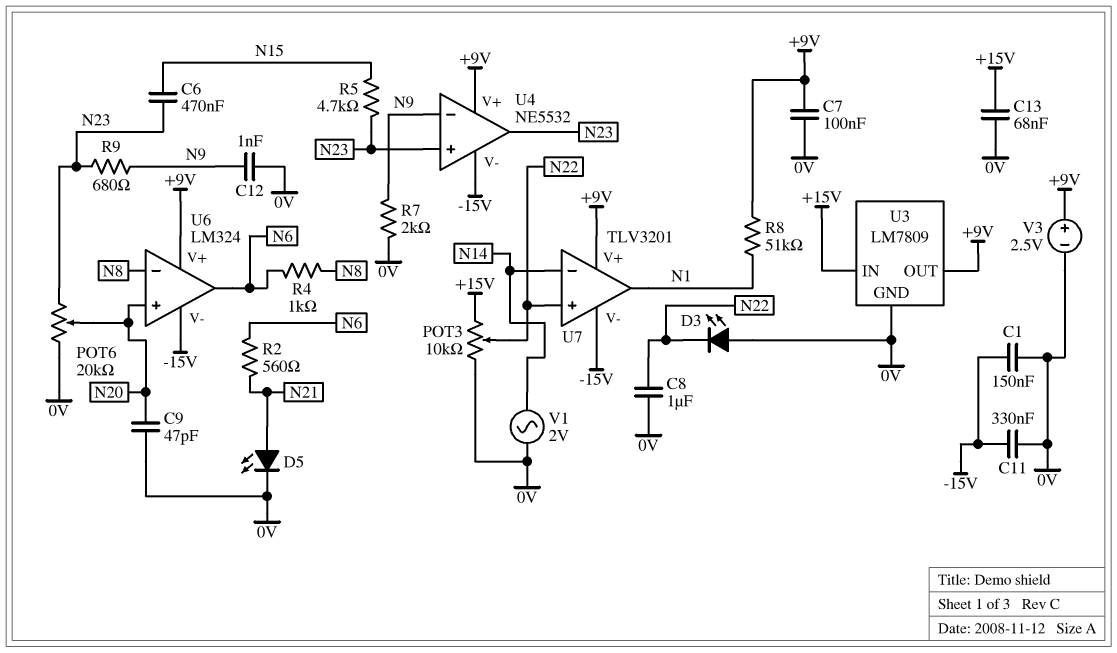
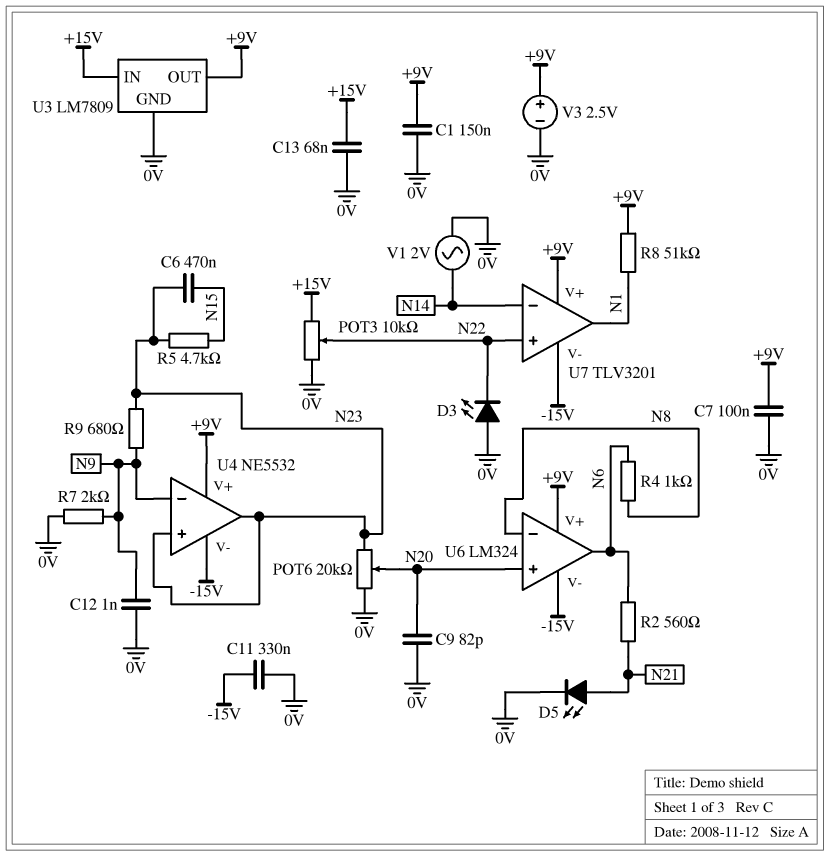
C1: 150nF (-15V, 0V) -> 150nF (+9V, 0V)
C8: 1uF (0V, N22) -> none
C9: 47pF (0V, N20) -> 82pF (0V, N20)

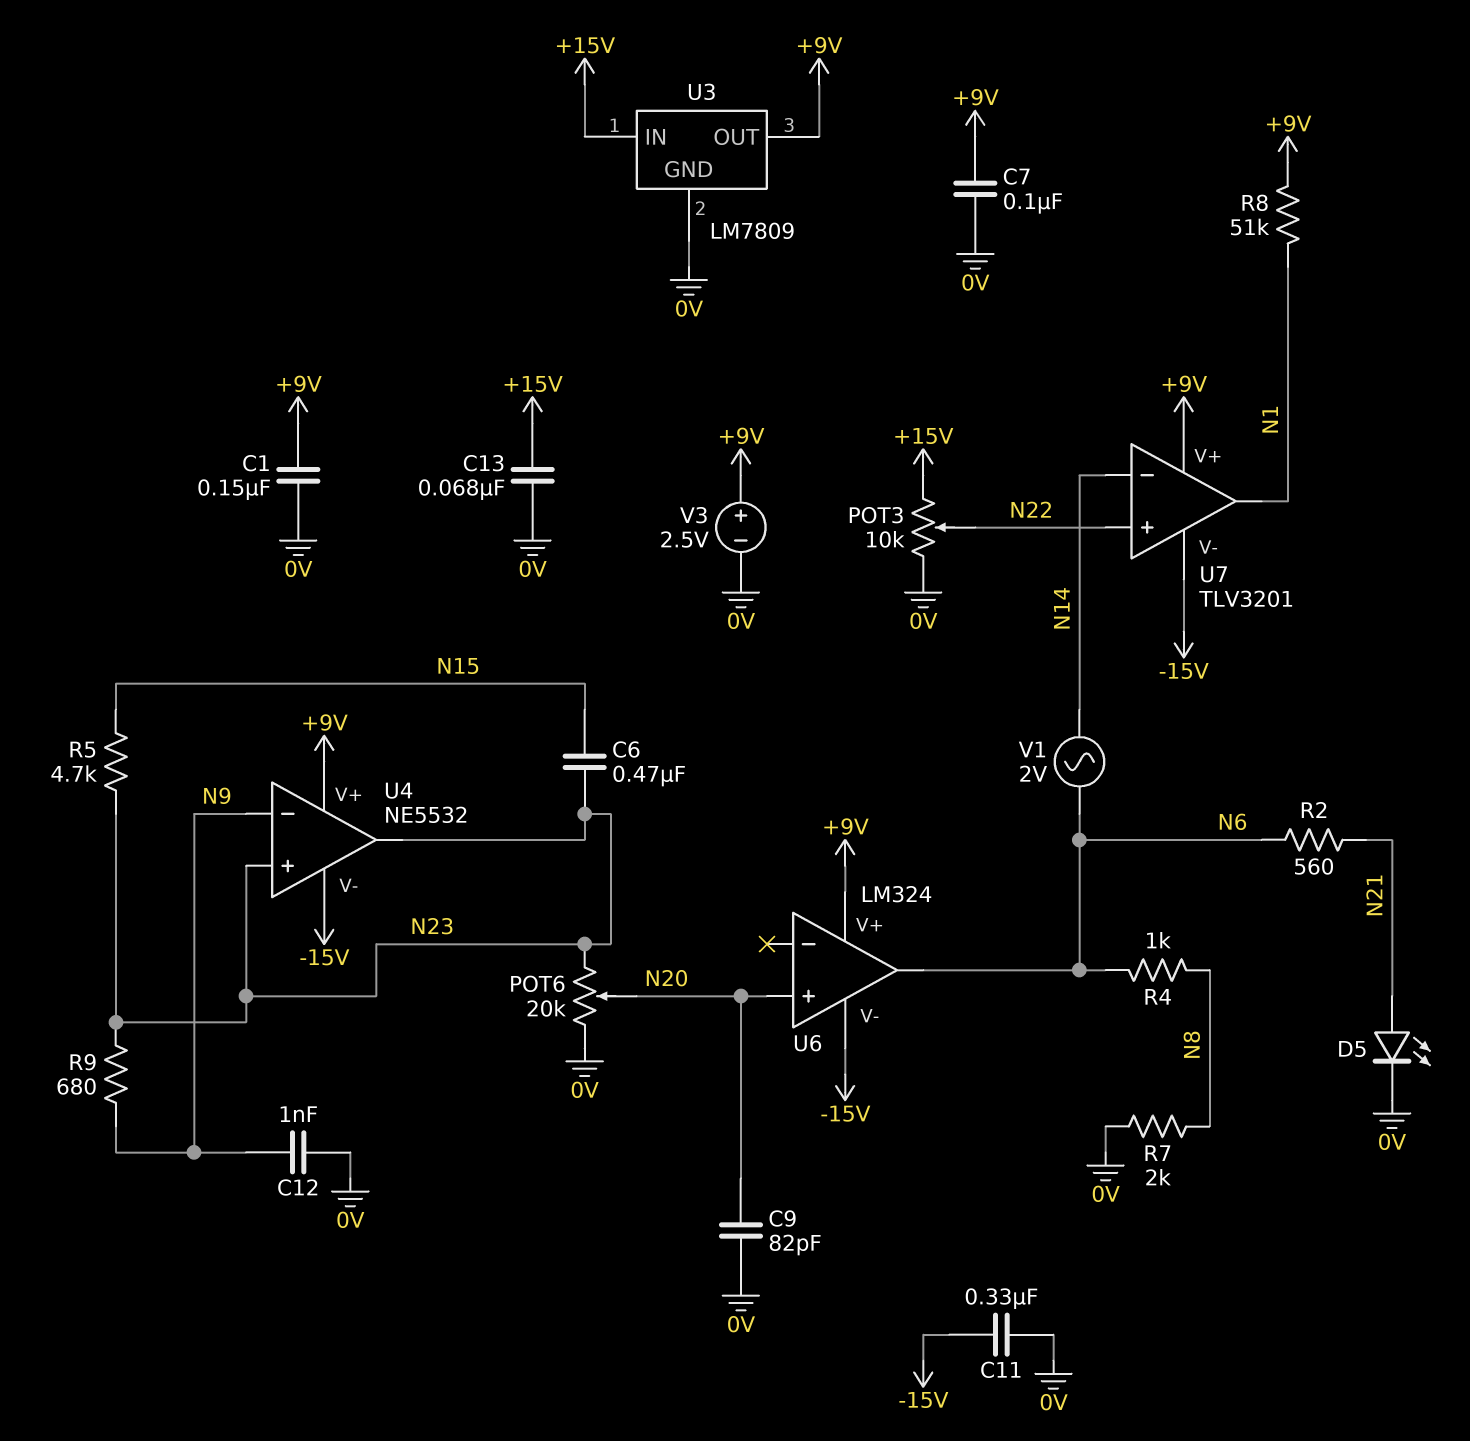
D3: LED (A 0V, K N22) -> none
R7: 2k (0V, N9) -> 2k (0V, N8)
U6 pin in-: N8 -> none
V1: AC 2V (0V, N14) -> AC 2V (N6, N14)

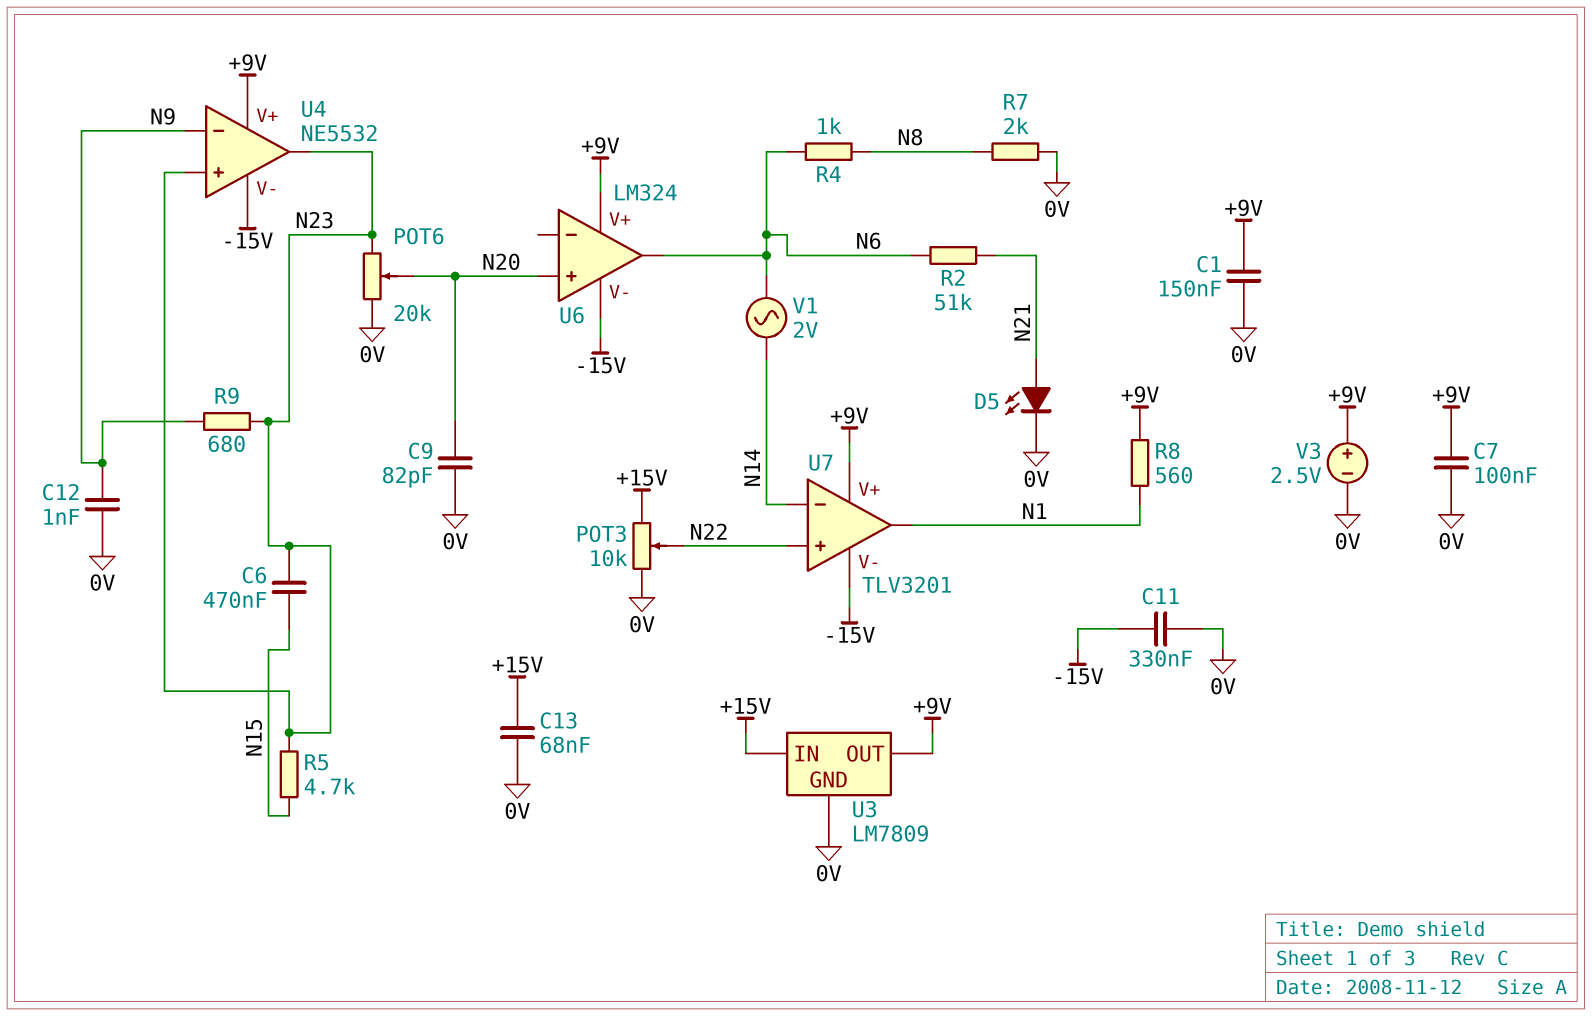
R2: 560 (N6, N21) -> 51k (N6, N21)
R8: 51k (+9V, N1) -> 560 (+9V, N1)

